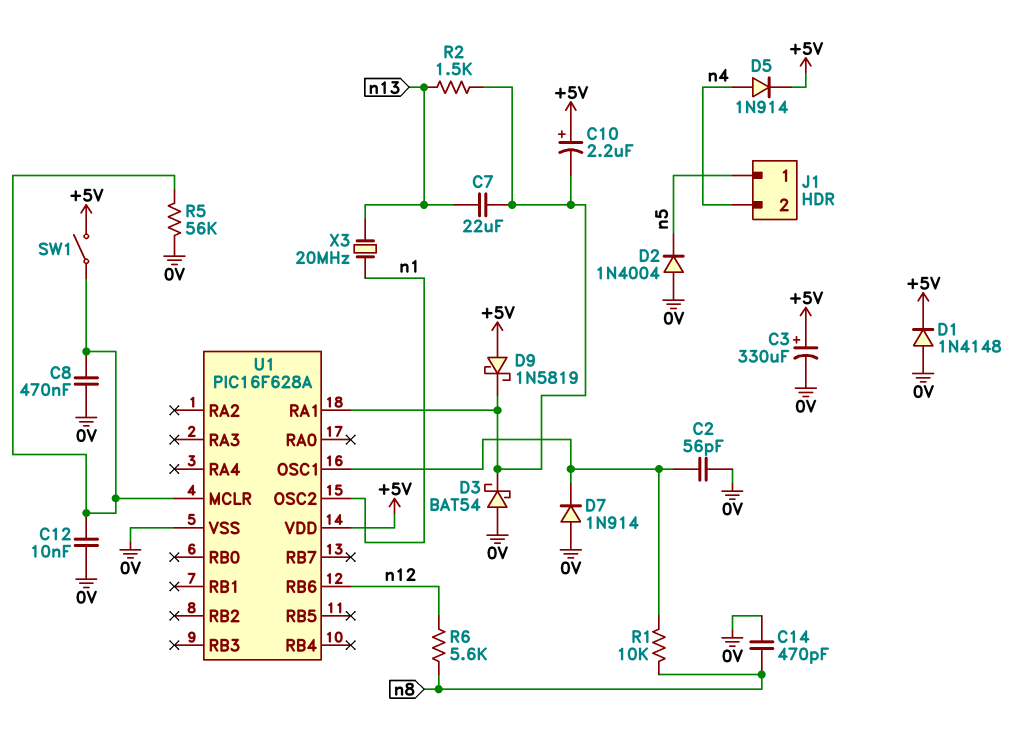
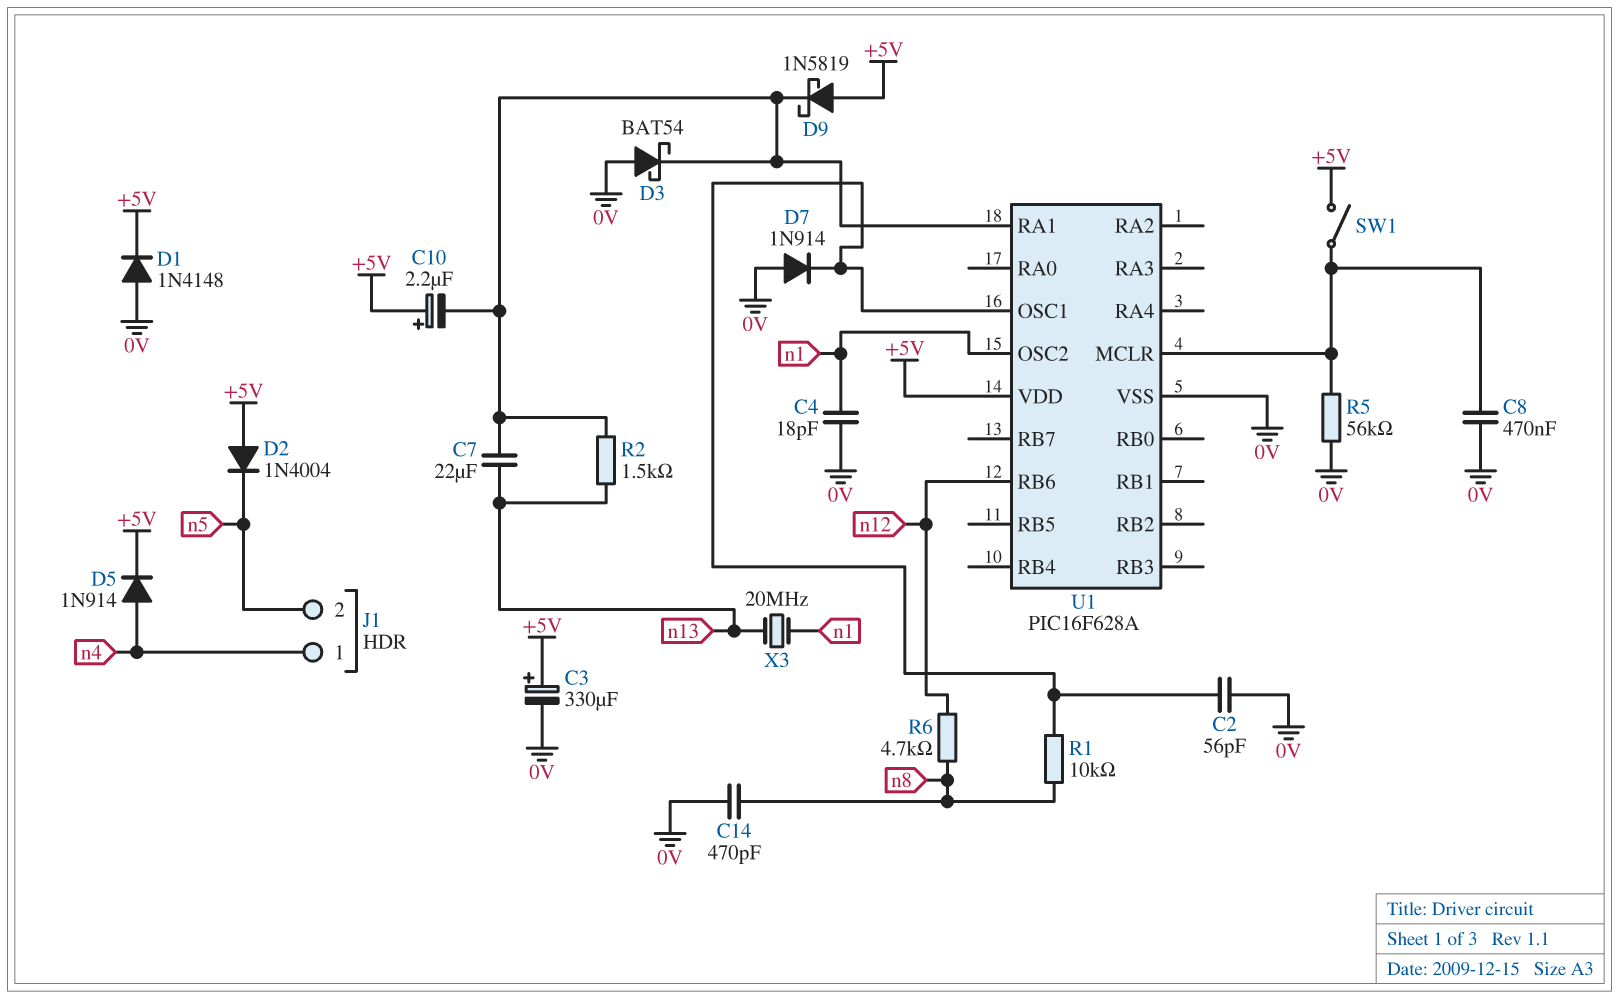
C4: none -> 18pF (0V, n1)
C12: 10nF (0V, U1/MCLR) -> none
D2: diode 1N4004 (A 0V, K n5) -> diode 1N4004 (A +5V, K n5)
J1 pin 1: n5 -> n4
J1 pin 2: n4 -> n5
R6: 5.6k (n8, n12) -> 4.7k (n8, n12)

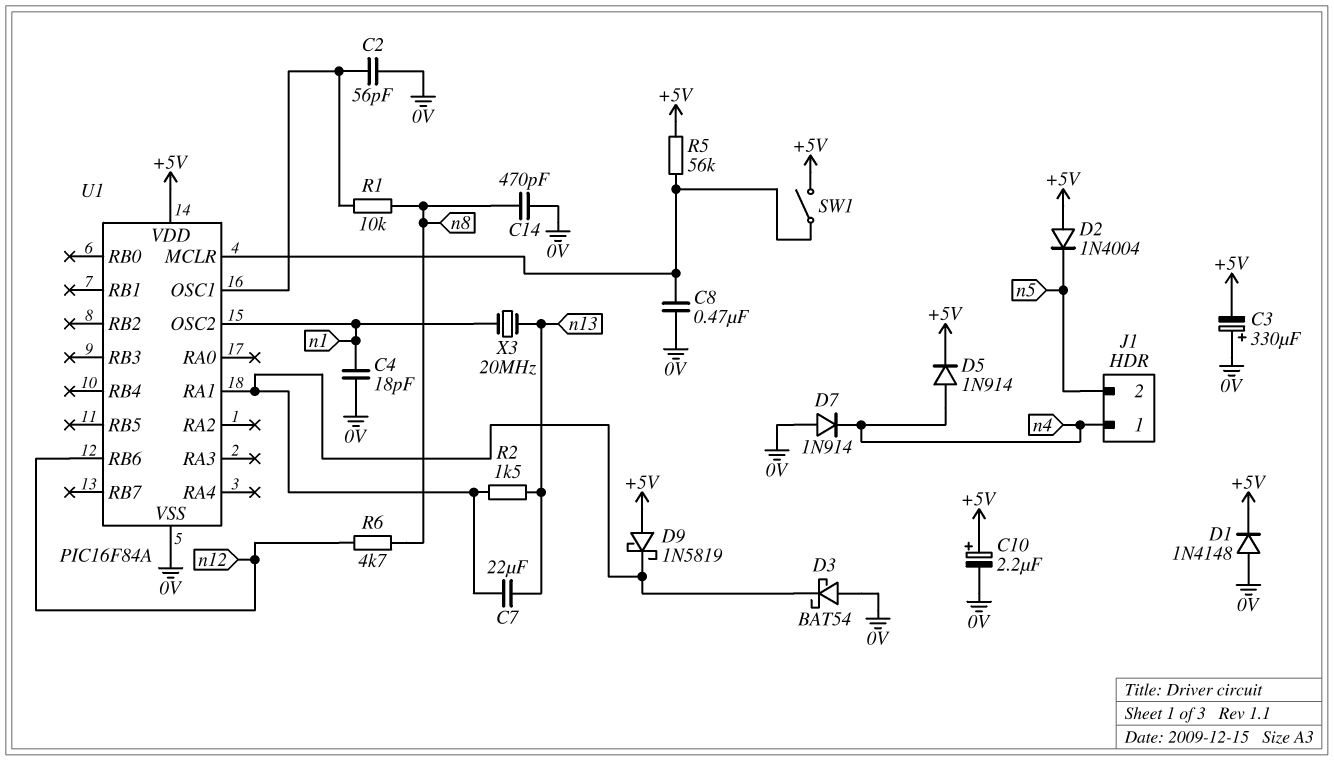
C3: 330uF (plus +5V, minus 0V) -> 330uF (plus 0V, minus +5V)
C10: 2.2uF (plus +5V, minus U1/RA1) -> 2.2uF (plus +5V, minus 0V)
D7: diode 1N914 (A 0V, K U1/OSC1) -> diode 1N914 (A 0V, K n4)
R5: 56k (0V, U1/MCLR) -> 56k (+5V, U1/MCLR)
U1: PIC16F628A -> PIC16F84A

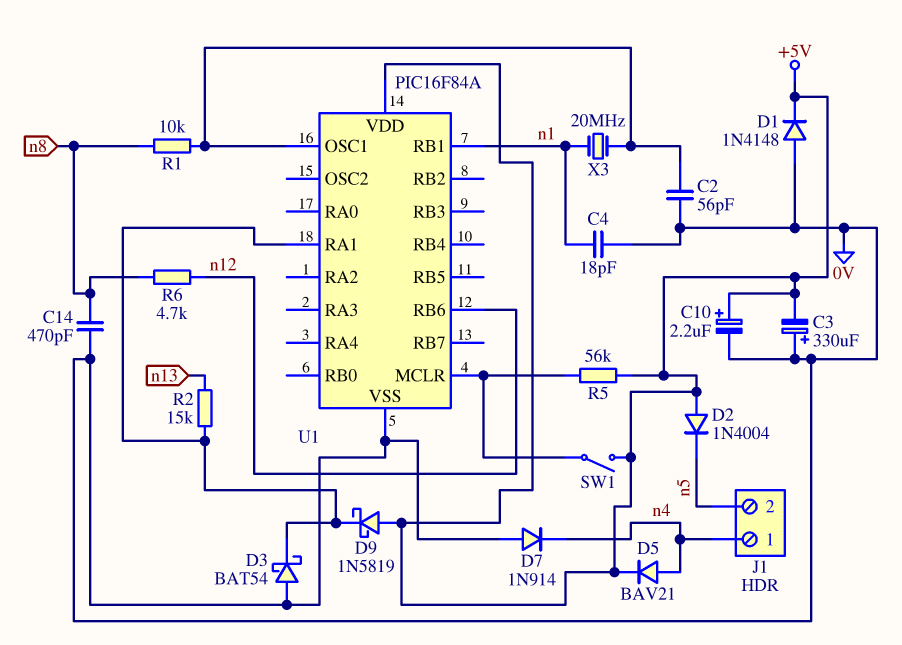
C7: 22uF (U1/RA1, n13) -> none
C8: 470nF (0V, U1/MCLR) -> none
D5: diode 1N914 (A n4, K +5V) -> diode BAV21 (A n4, K +5V)
R2: 1.5k (U1/RA1, n13) -> 15k (U1/RA1, n13)
U1 pin OSC2: n1 -> none
U1 pin RB1: none -> n1
X3: 20MHz (n1, n13) -> 20MHz (U1/OSC1, n1)

